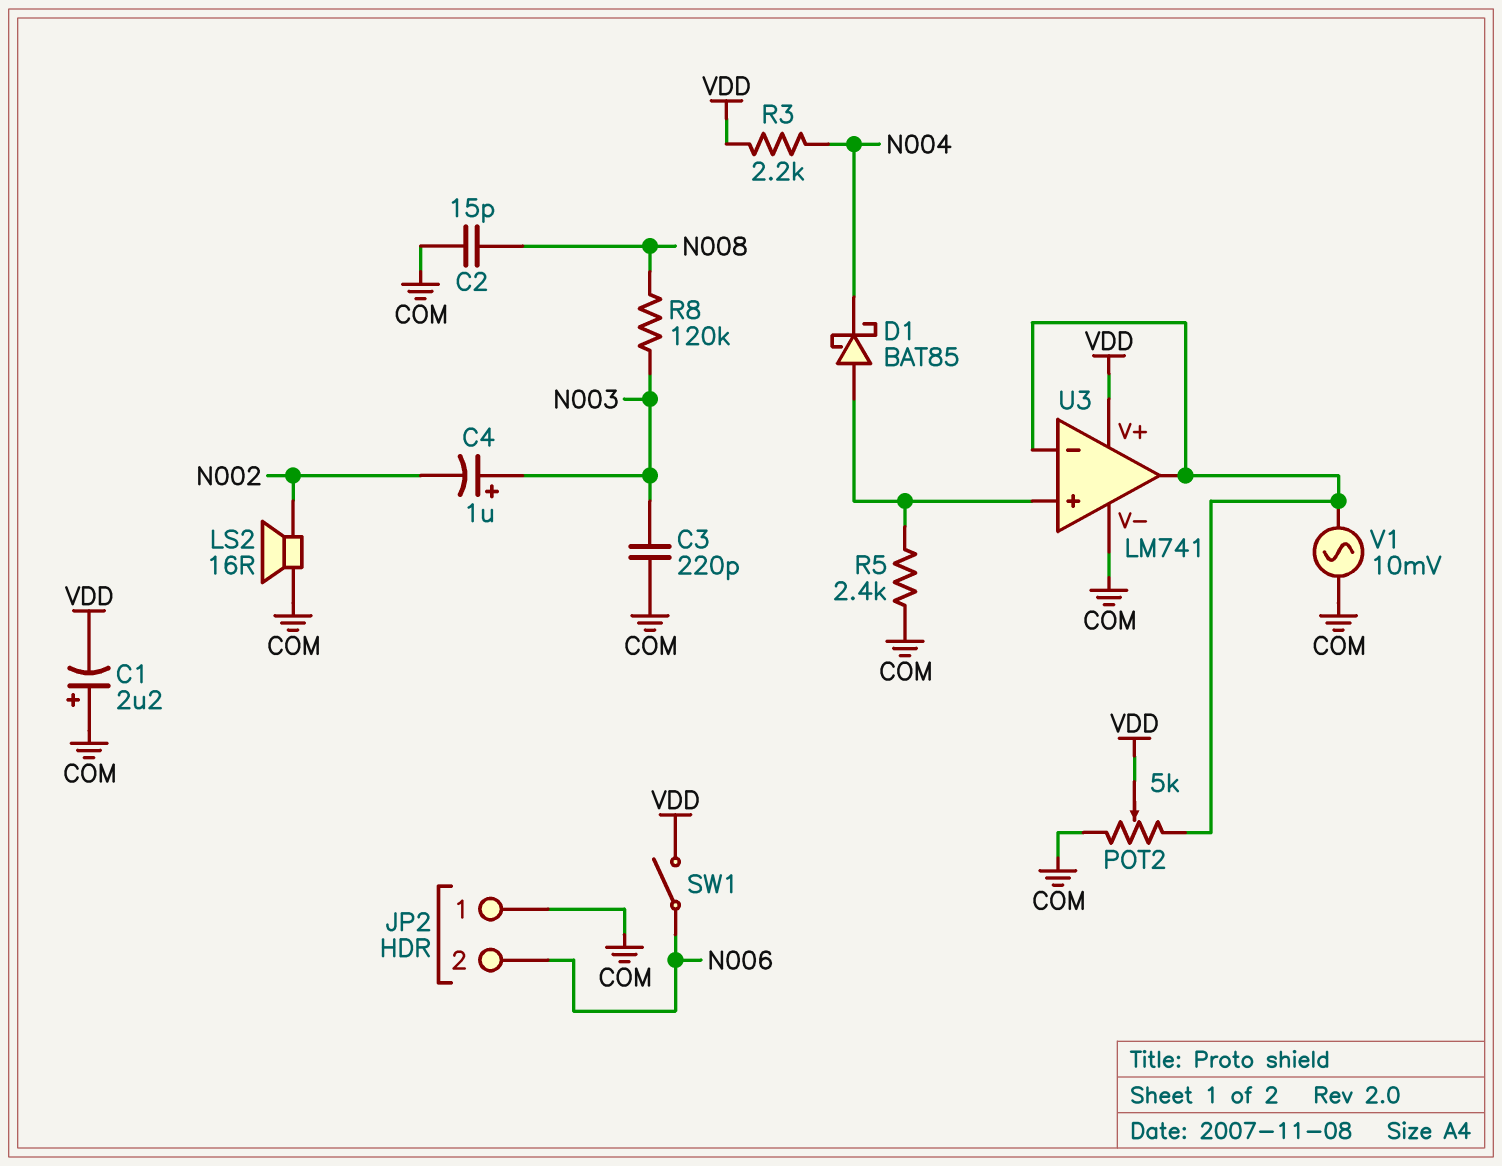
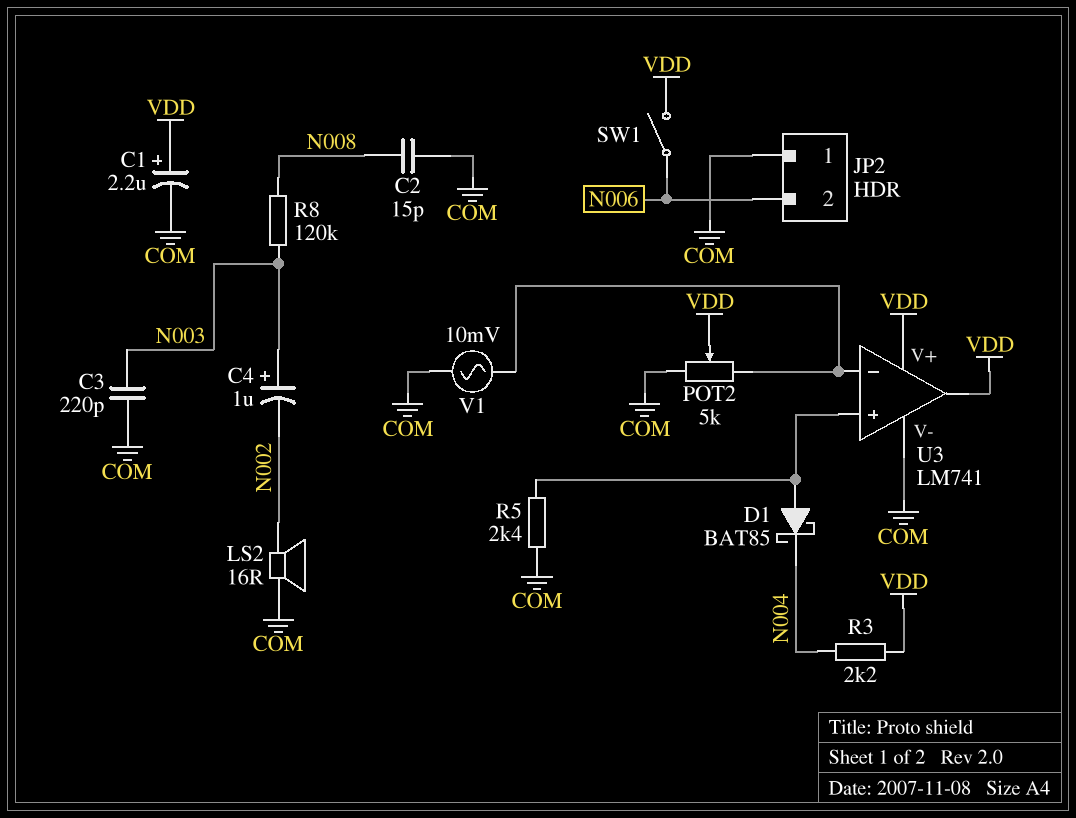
C1: 2.2uF (plus COM, minus VDD) -> 2.2uF (plus VDD, minus COM)
U3 pin out: U3/in- -> VDD

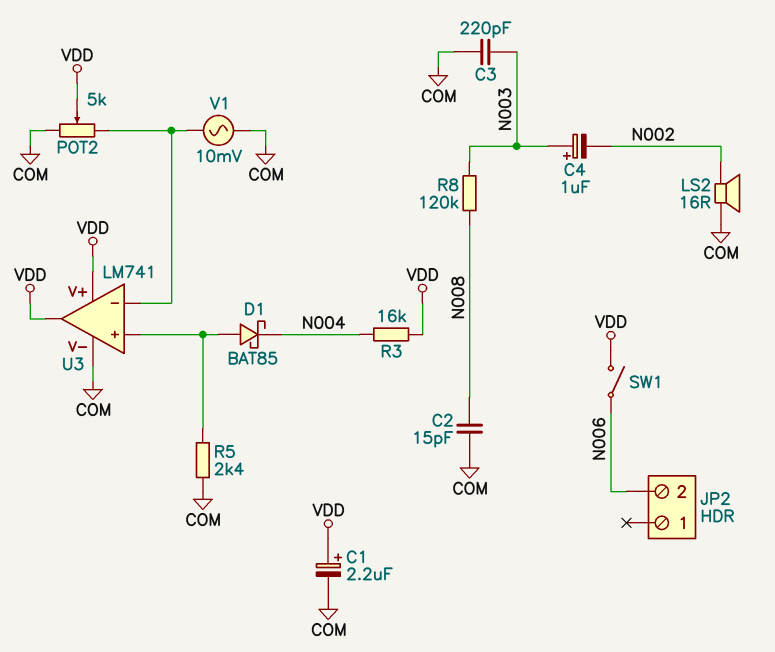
JP2 pin 1: COM -> none
R3: 2.2k (N004, VDD) -> 16k (N004, VDD)

